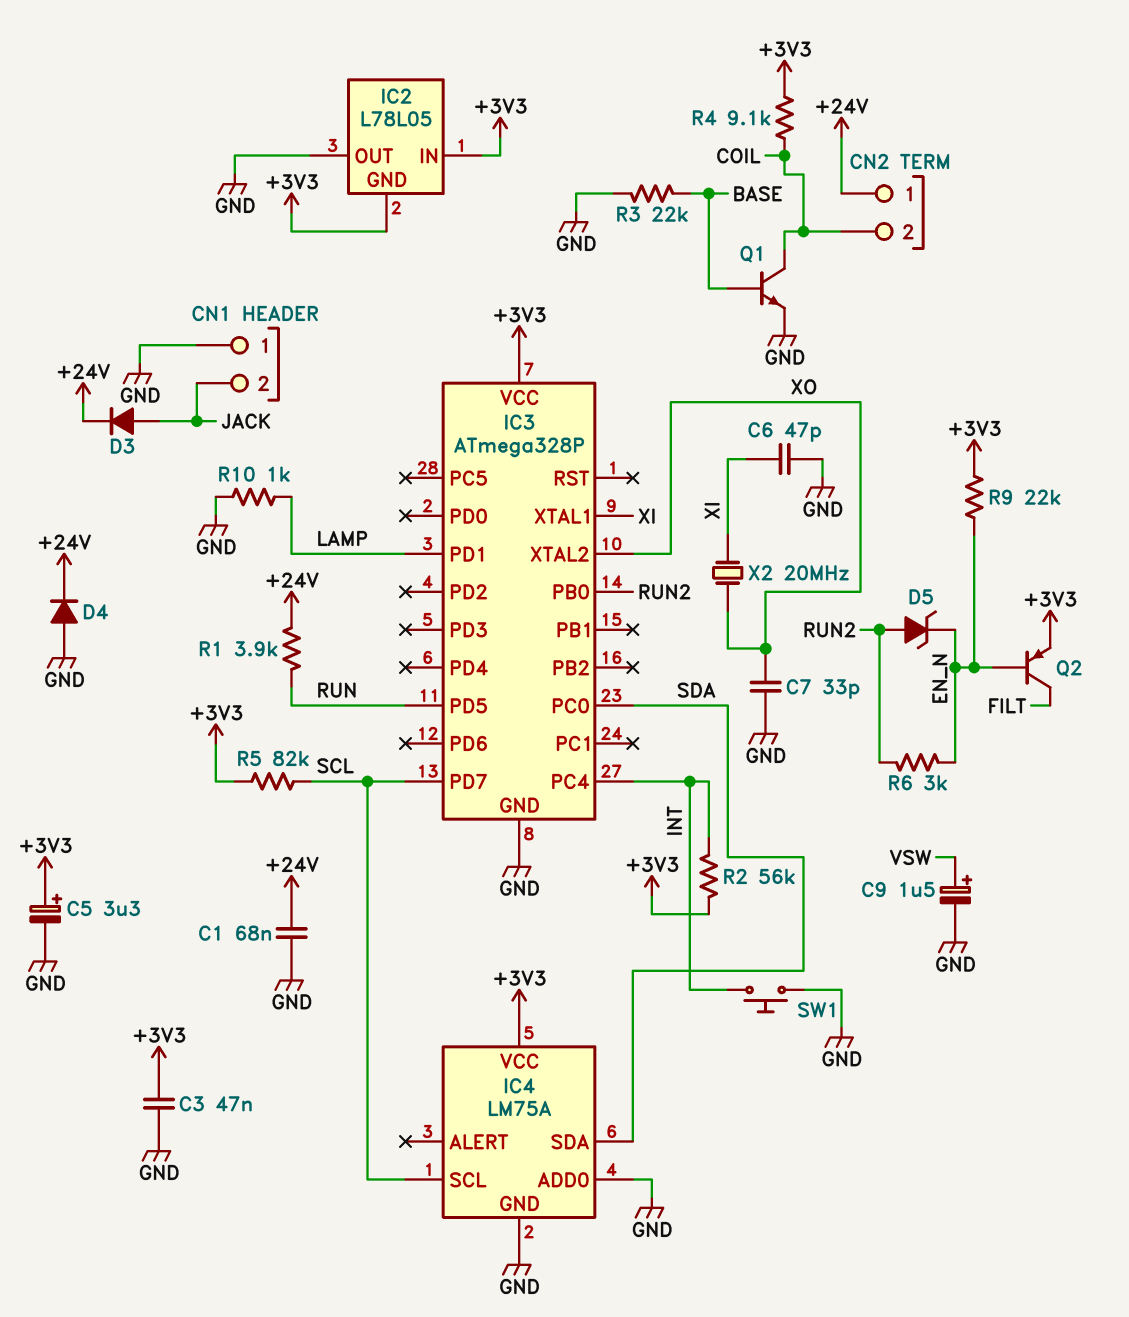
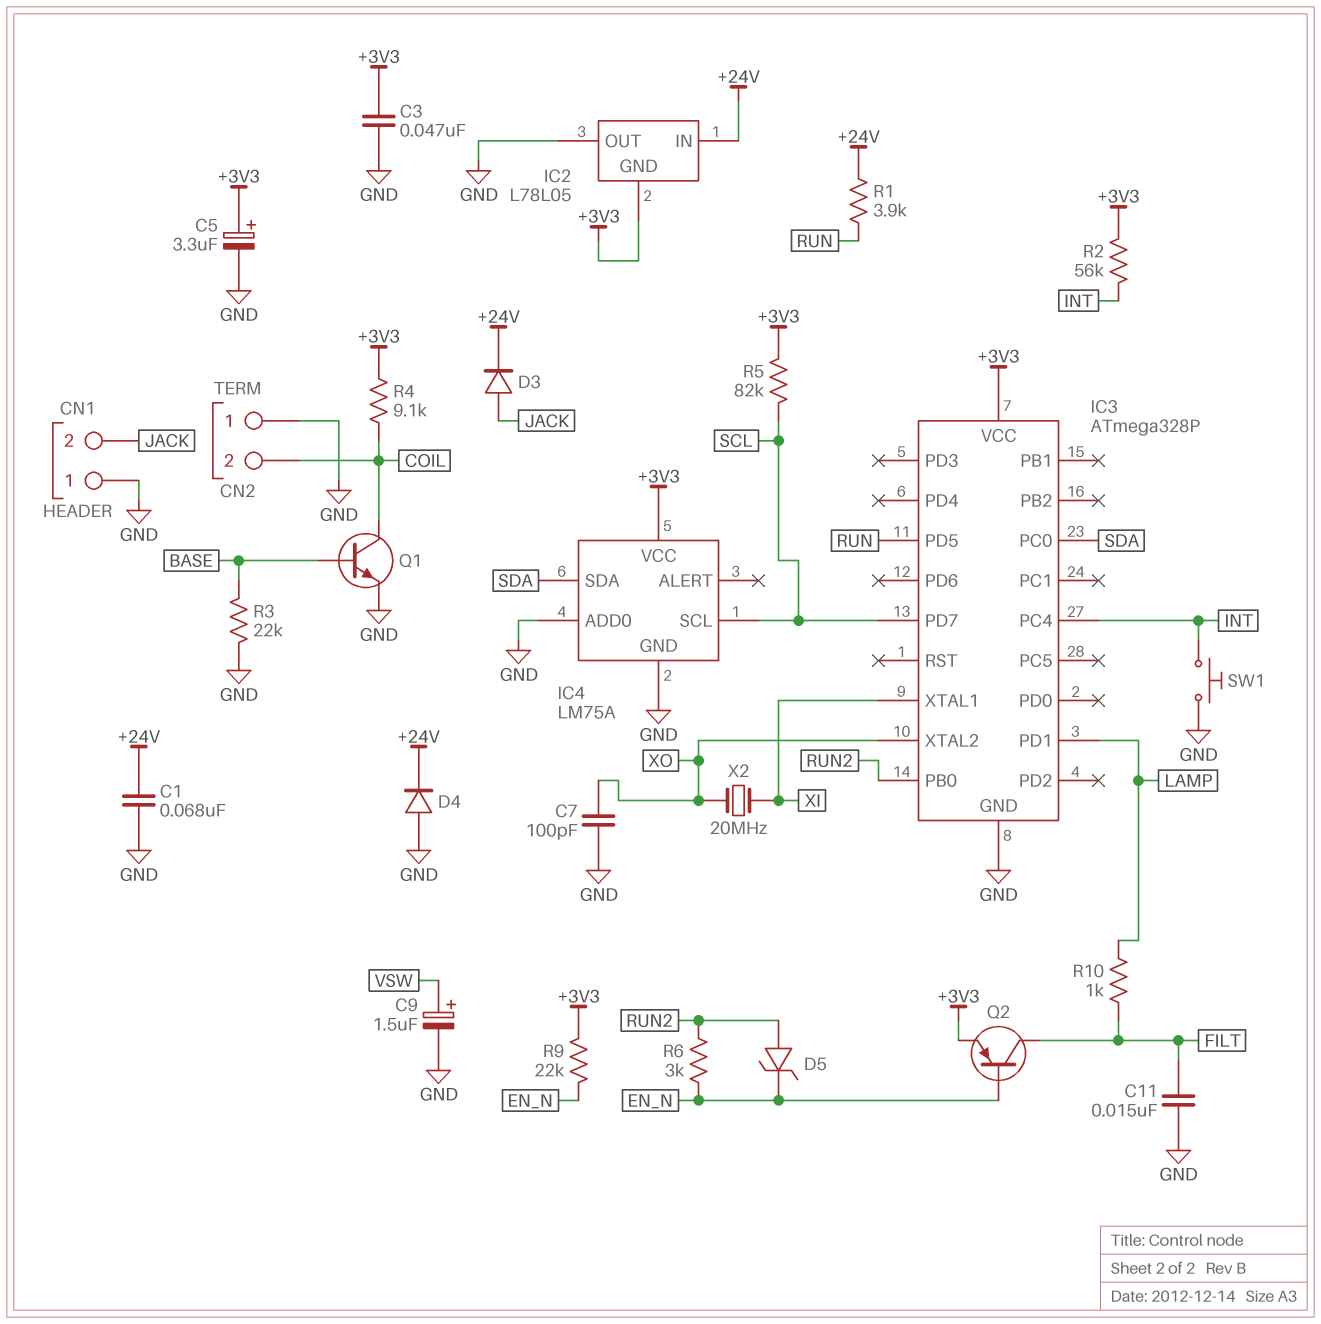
C6: 47pF (GND, XI) -> none
C7: 33pF (GND, XO) -> 100pF (GND, XO)
C11: none -> 15nF (FILT, GND)
CN2 pin 1: +24V -> GND
IC2 pin IN: +3V3 -> +24V
R10: 1k (GND, LAMP) -> 1k (FILT, LAMP)

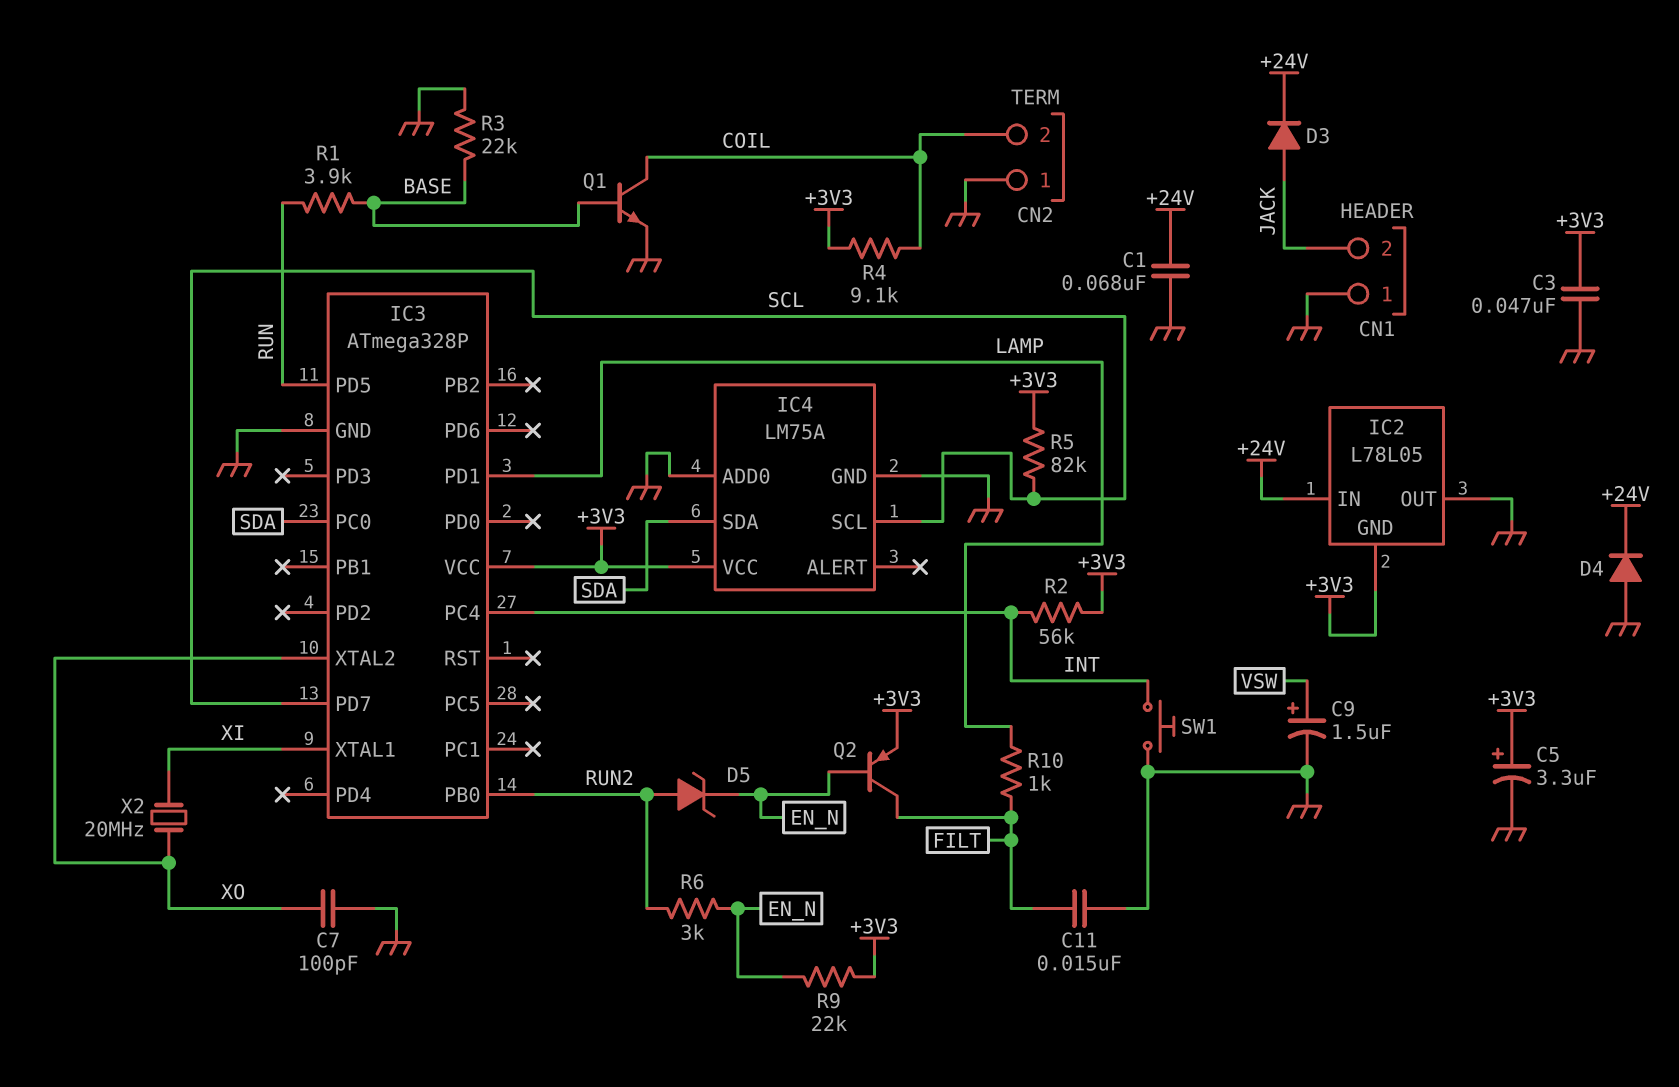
R1: 3.9k (+24V, RUN) -> 3.9k (BASE, RUN)

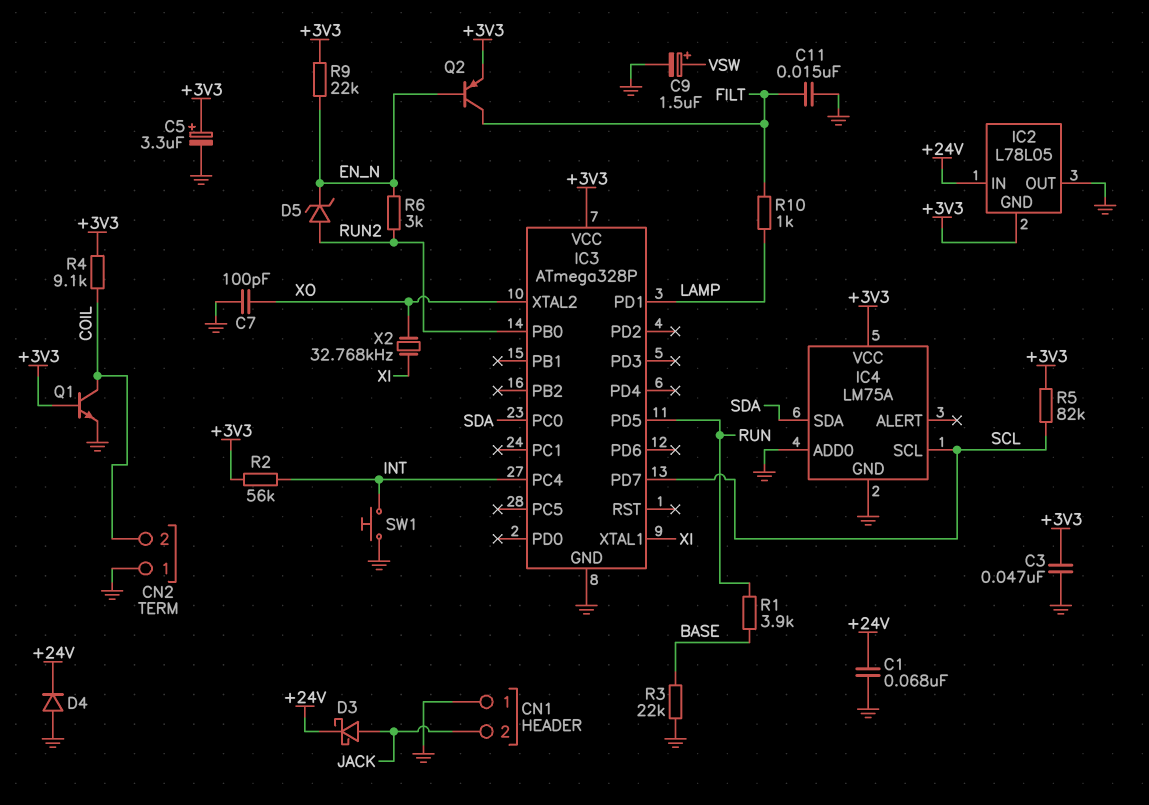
D3: diode (A JACK, K +24V) -> schottky (A JACK, K +24V)
Q1: NPN (B BASE, C COIL, E GND) -> NPN (B +3V3, C COIL, E GND)
X2: 20MHz (XI, XO) -> 32.768kHz (XI, XO)

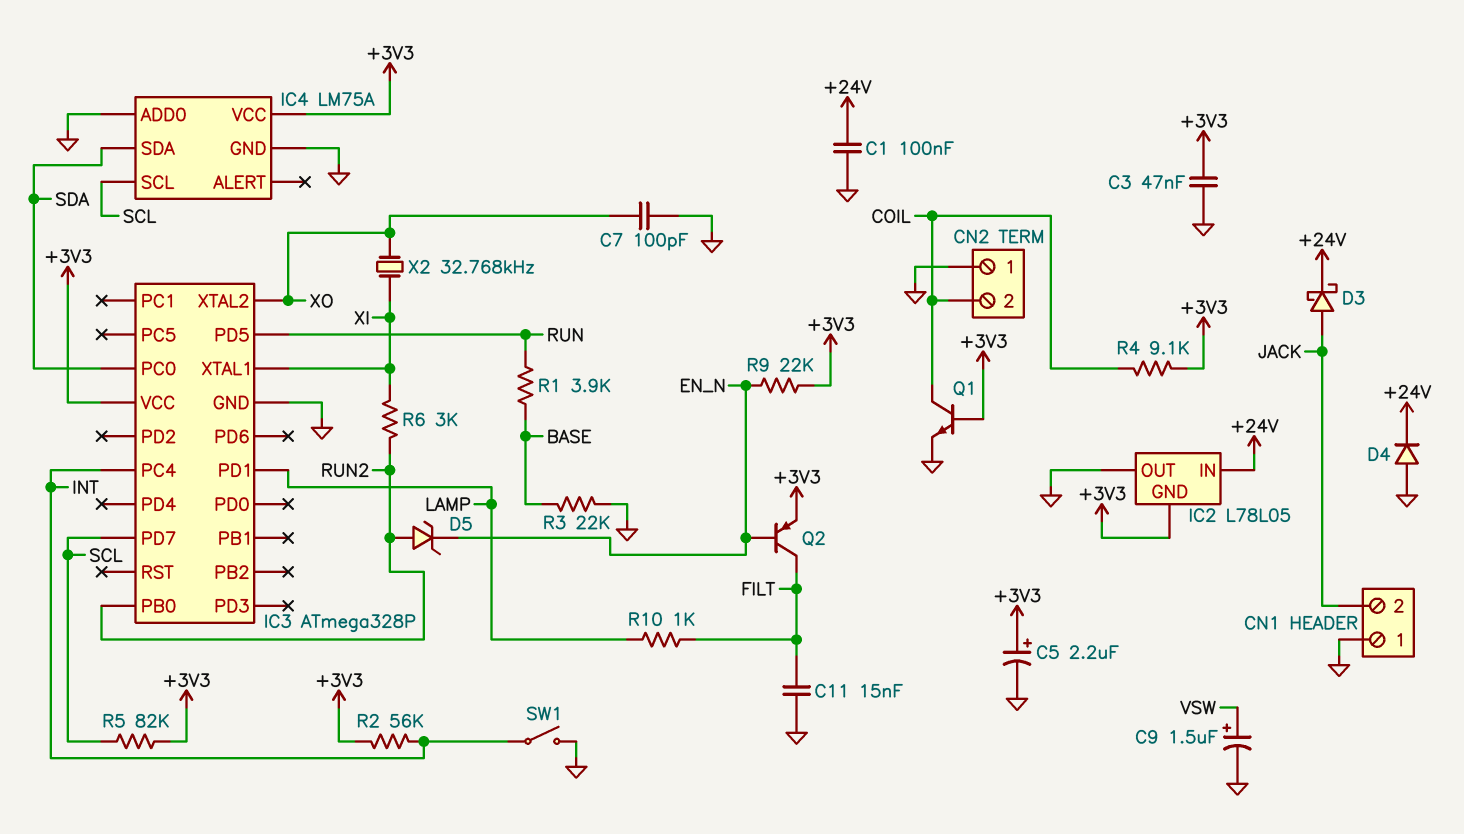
C1: 68nF (+24V, GND) -> 100nF (+24V, GND)
C5: 3.3uF (plus +3V3, minus GND) -> 2.2uF (plus +3V3, minus GND)
R6: 3k (EN_N, RUN2) -> 3k (RUN2, XI)
SW1: button (GND, INT) -> switch (GND, INT)

